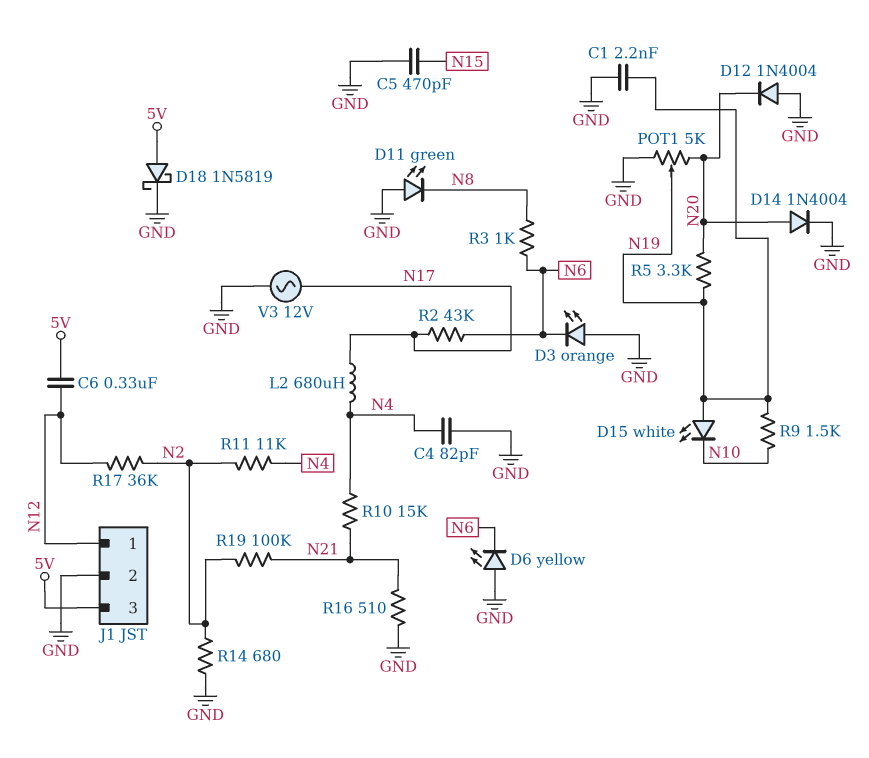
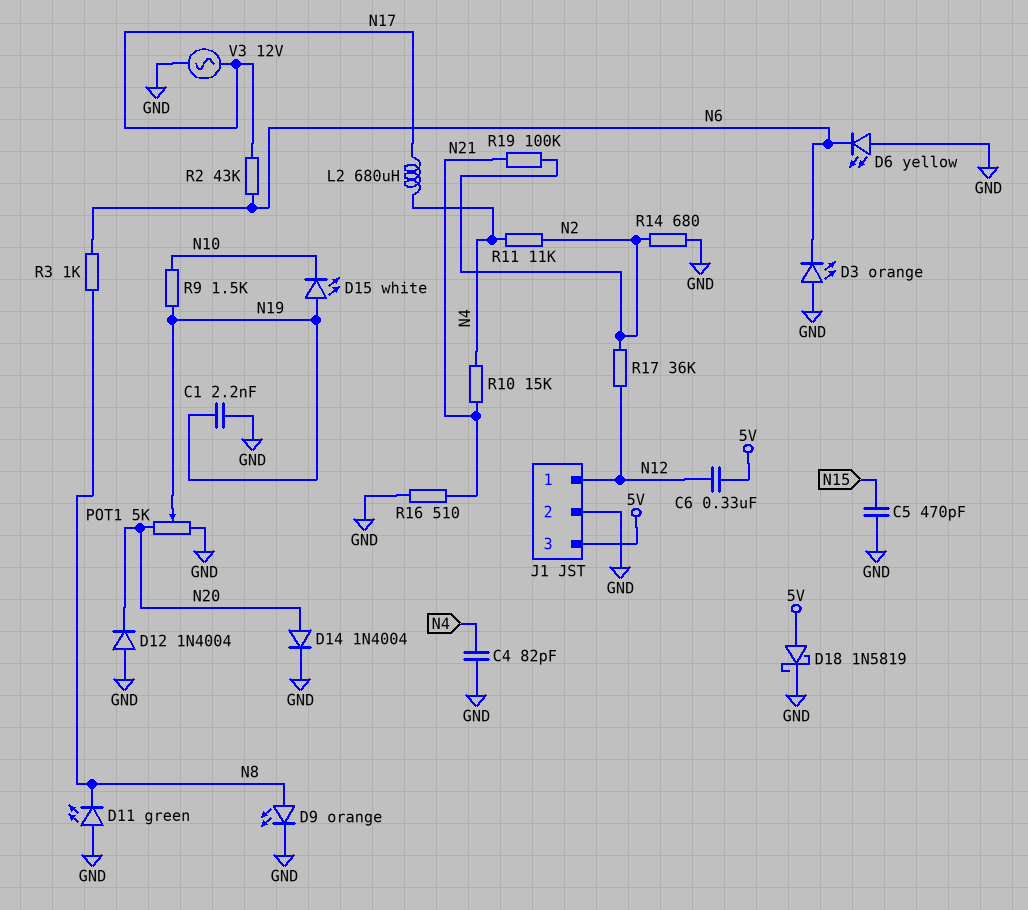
D9: none -> LED orange (A N8, K GND)
R5: 3.3k (N19, N20) -> none

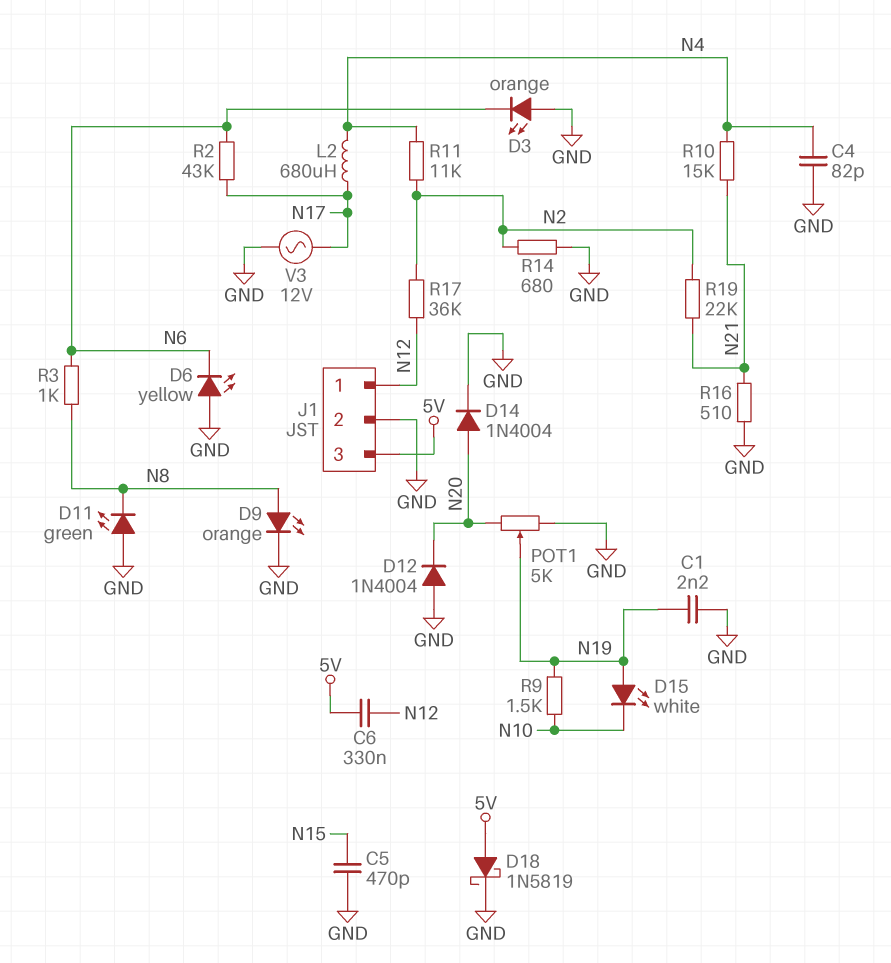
R19: 100k (N2, N21) -> 22k (N2, N21)

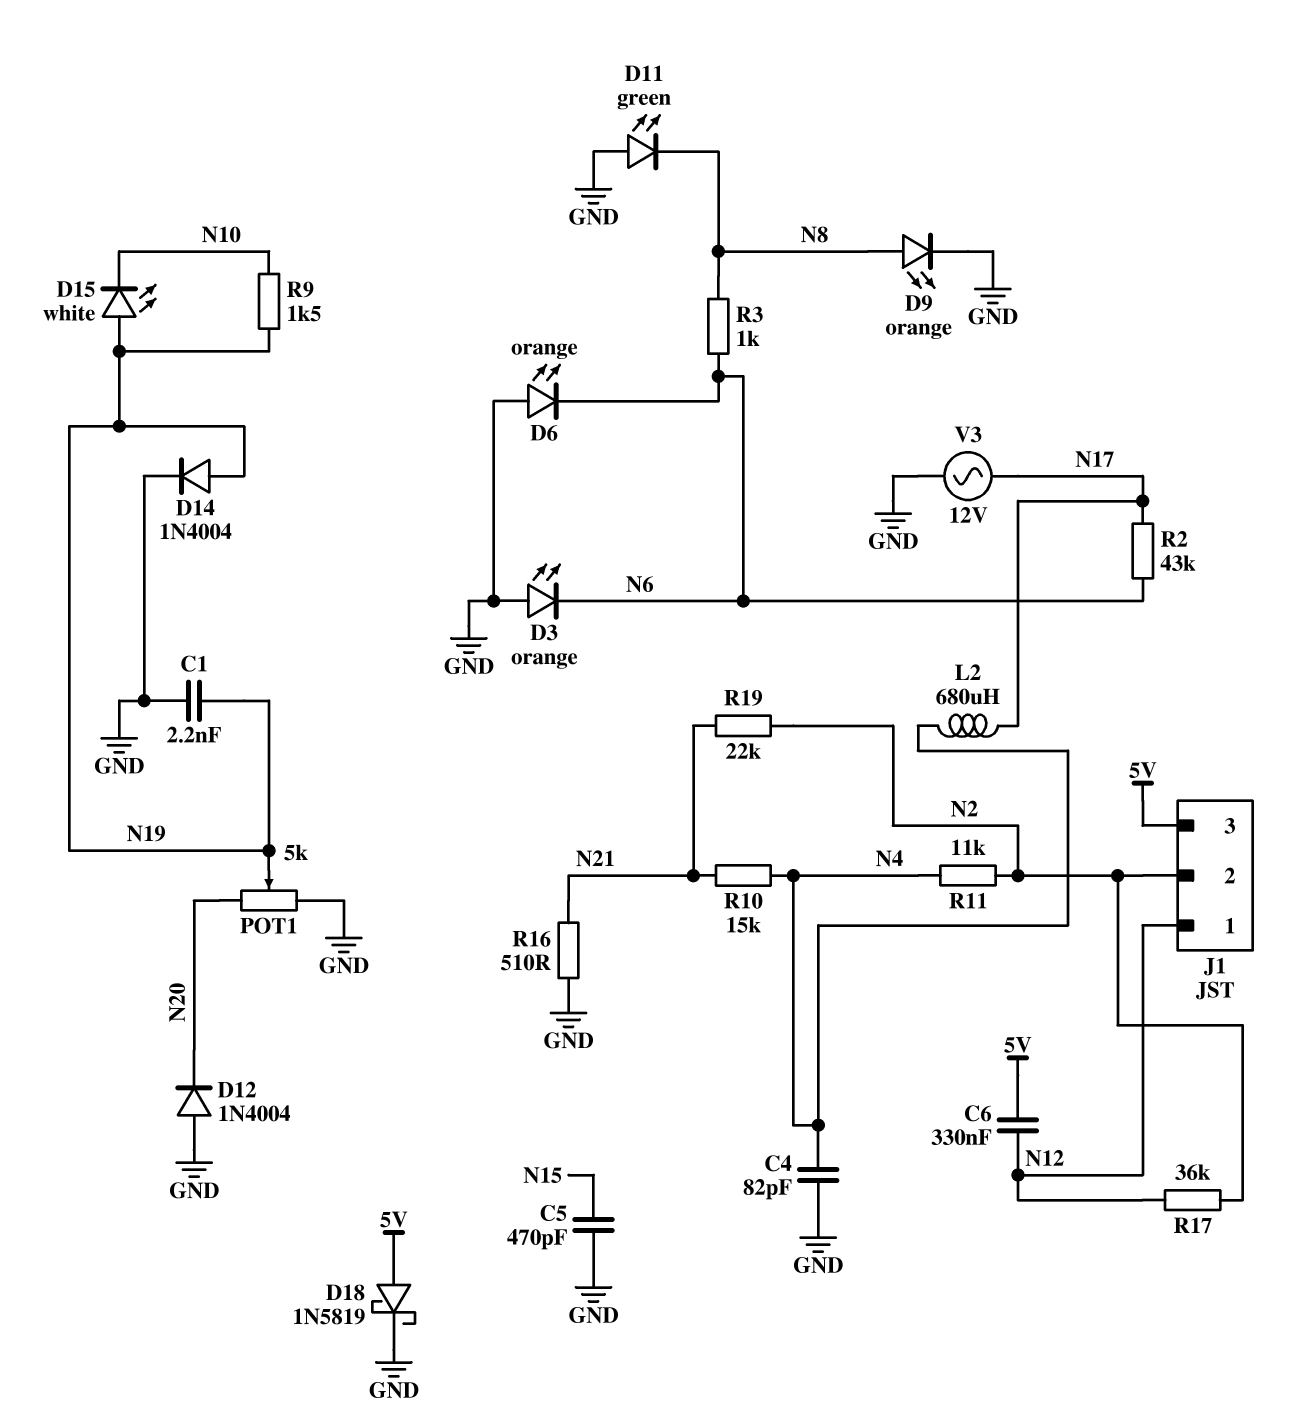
D6: LED yellow (A GND, K N6) -> LED orange (A GND, K N6)
D14: diode 1N4004 (A N20, K GND) -> diode 1N4004 (A N19, K GND)
J1 pin 2: GND -> N2
R14: 680 (GND, N2) -> none

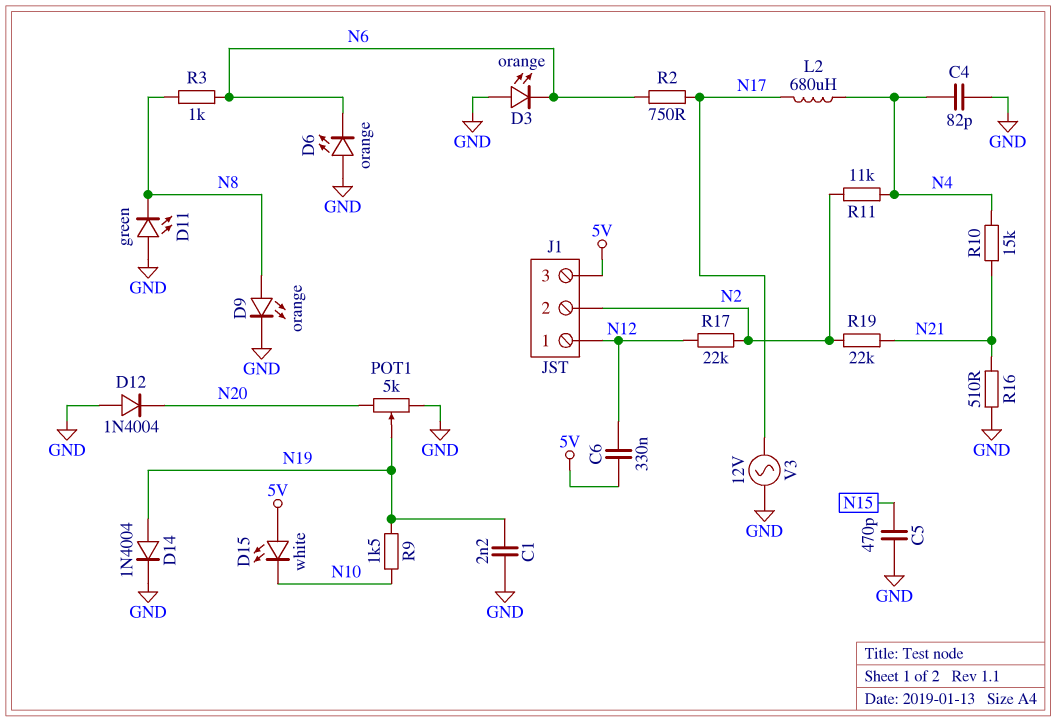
D15: LED white (A N19, K N10) -> LED white (A 5V, K N10)
D18: schottky 1N5819 (A 5V, K GND) -> none
R2: 43k (N6, N17) -> 750 (N6, N17)
R17: 36k (N2, N12) -> 22k (N2, N12)

